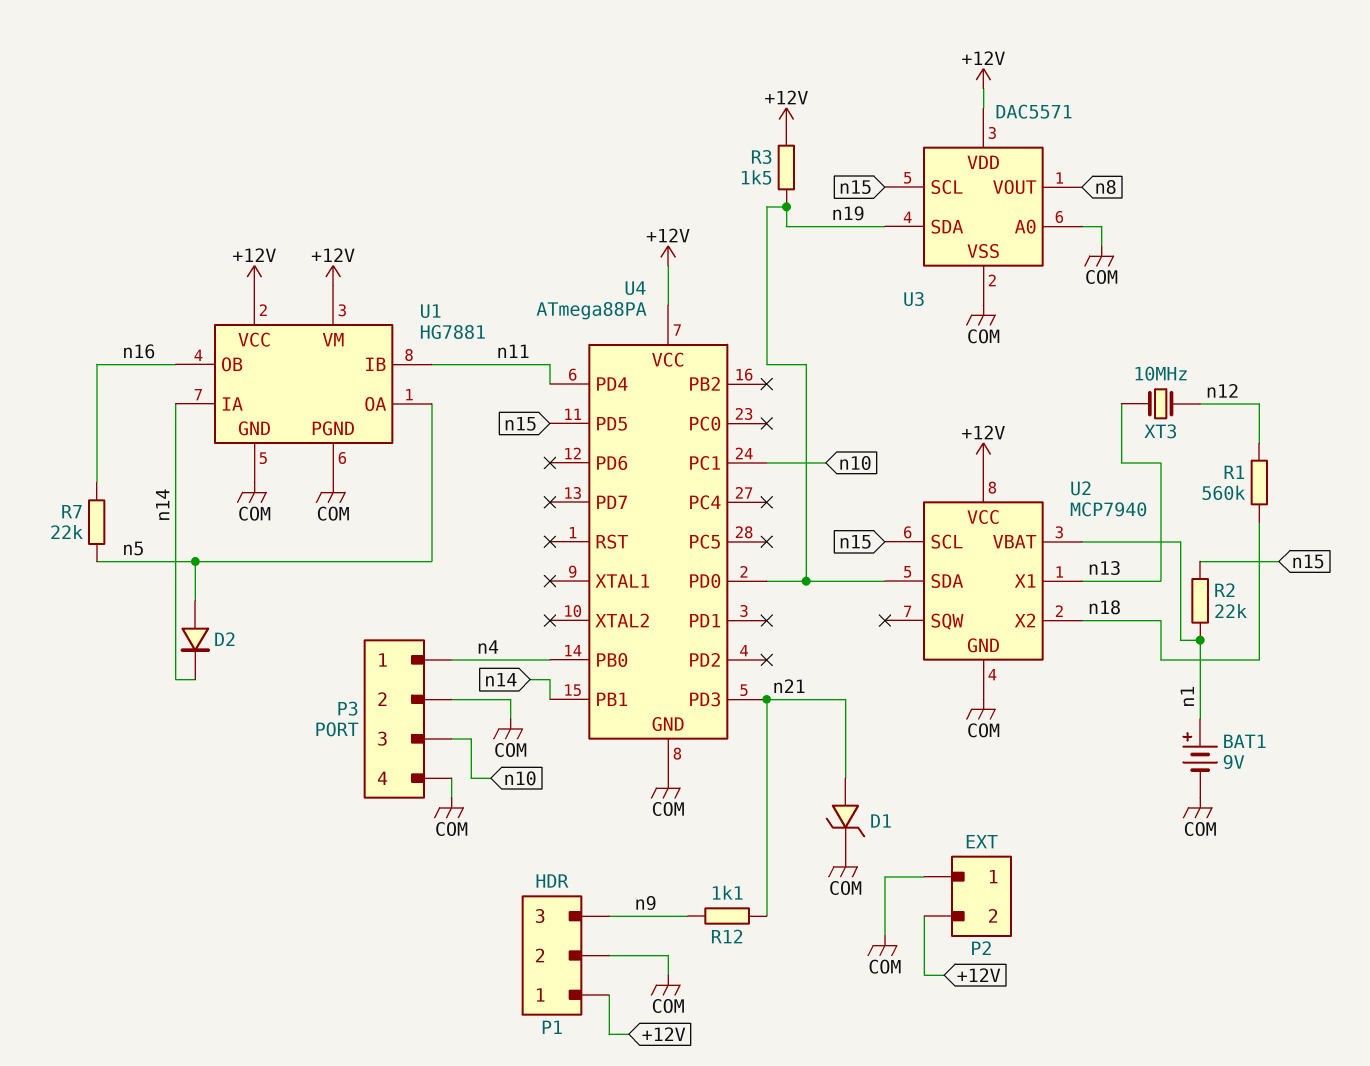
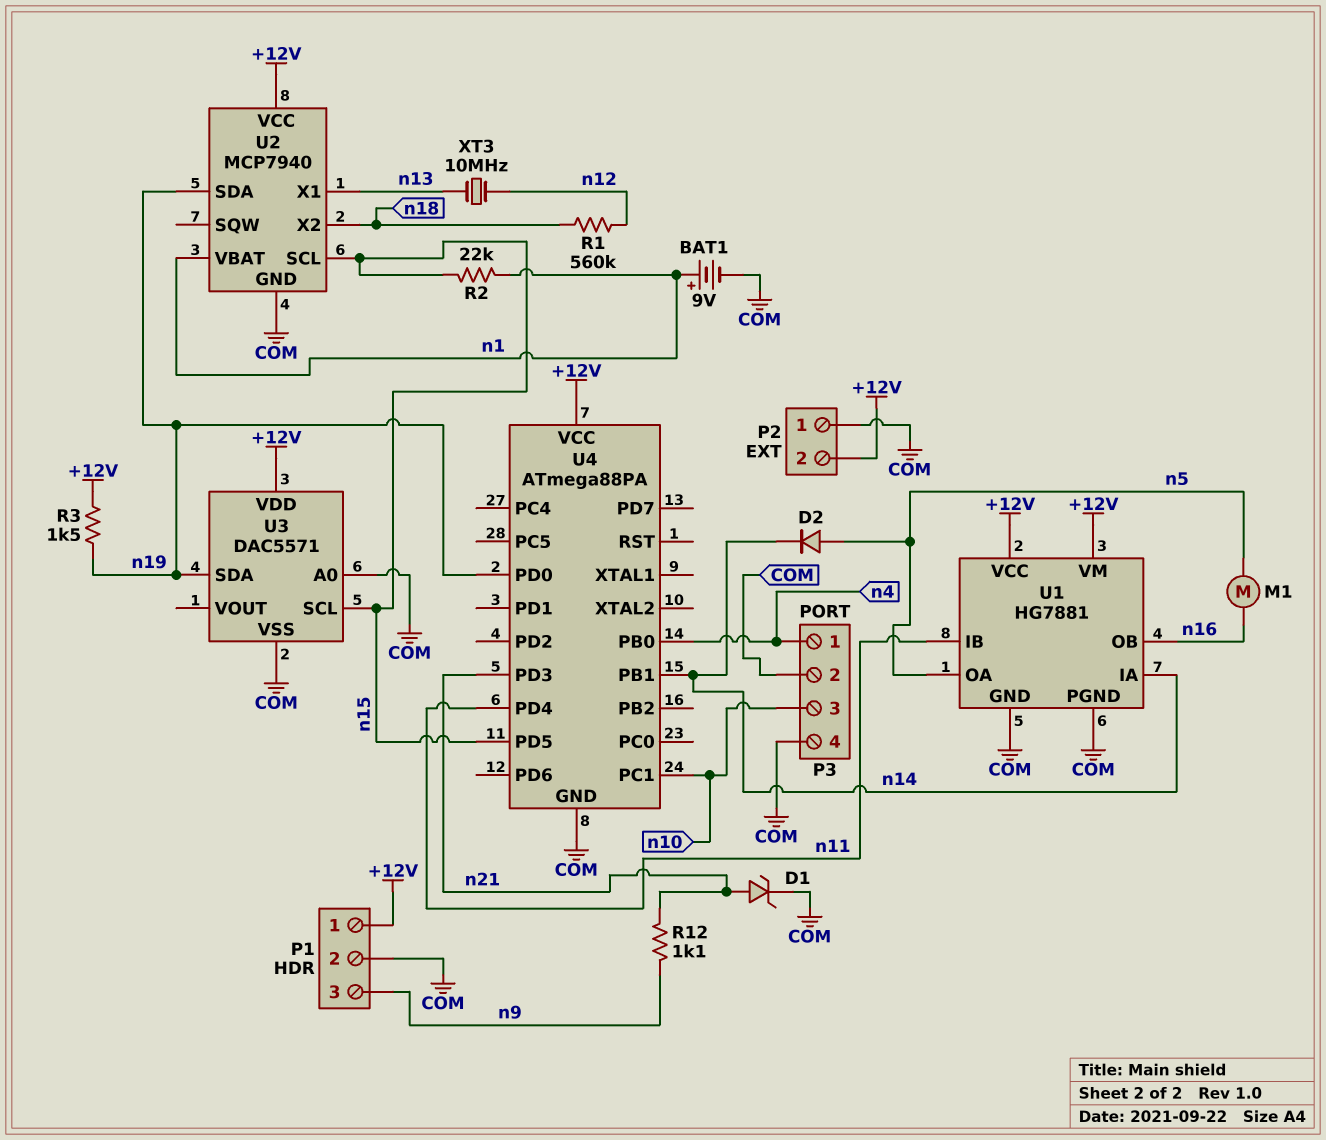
M1: none -> motor (n5, n16)
R7: 22k (n5, n16) -> none
U3 pin VOUT: n8 -> none

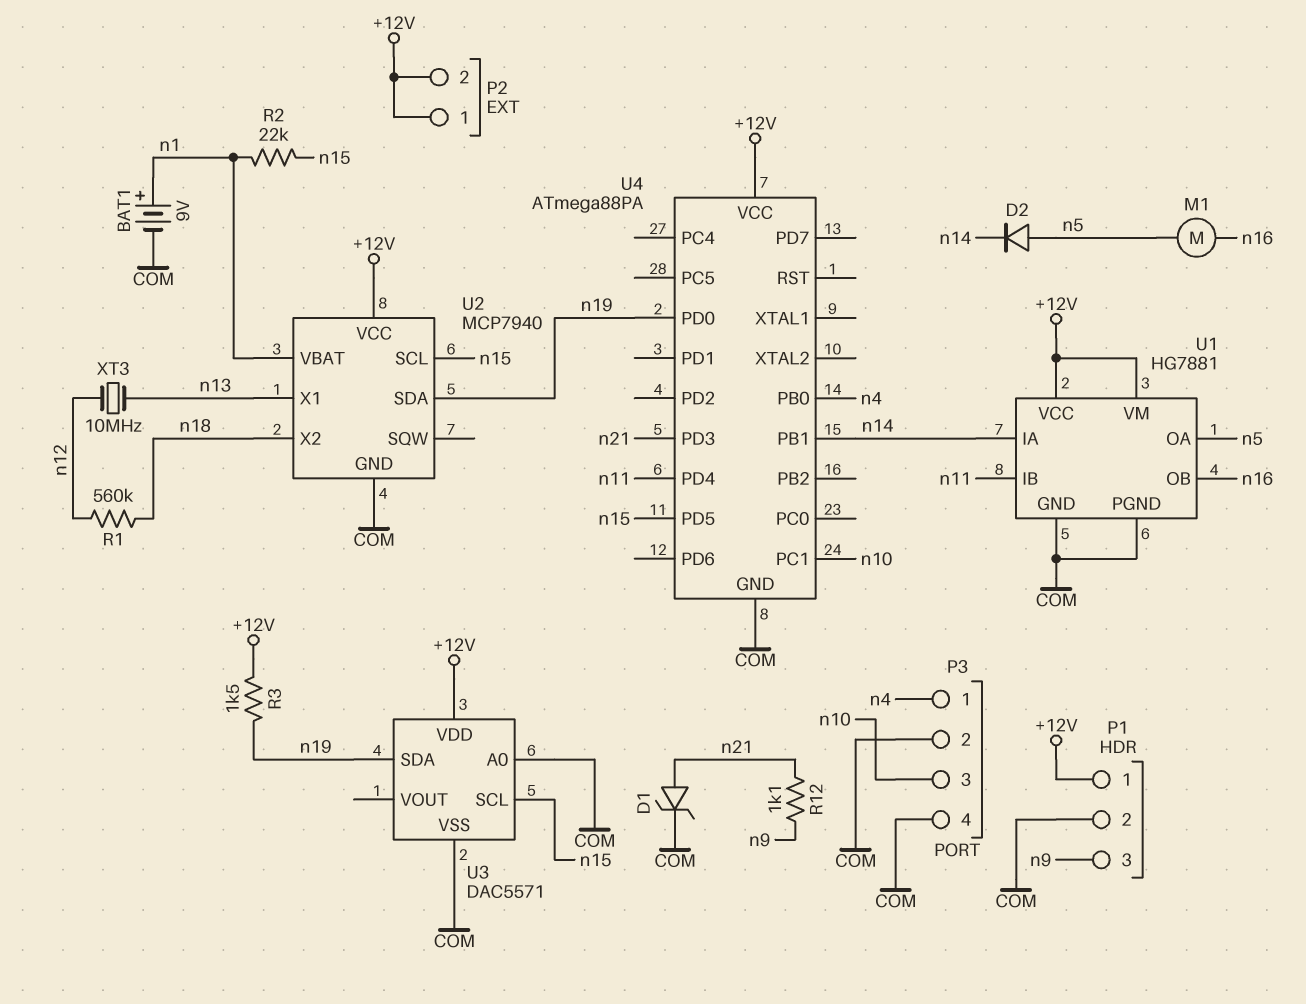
P2 pin 1: COM -> +12V

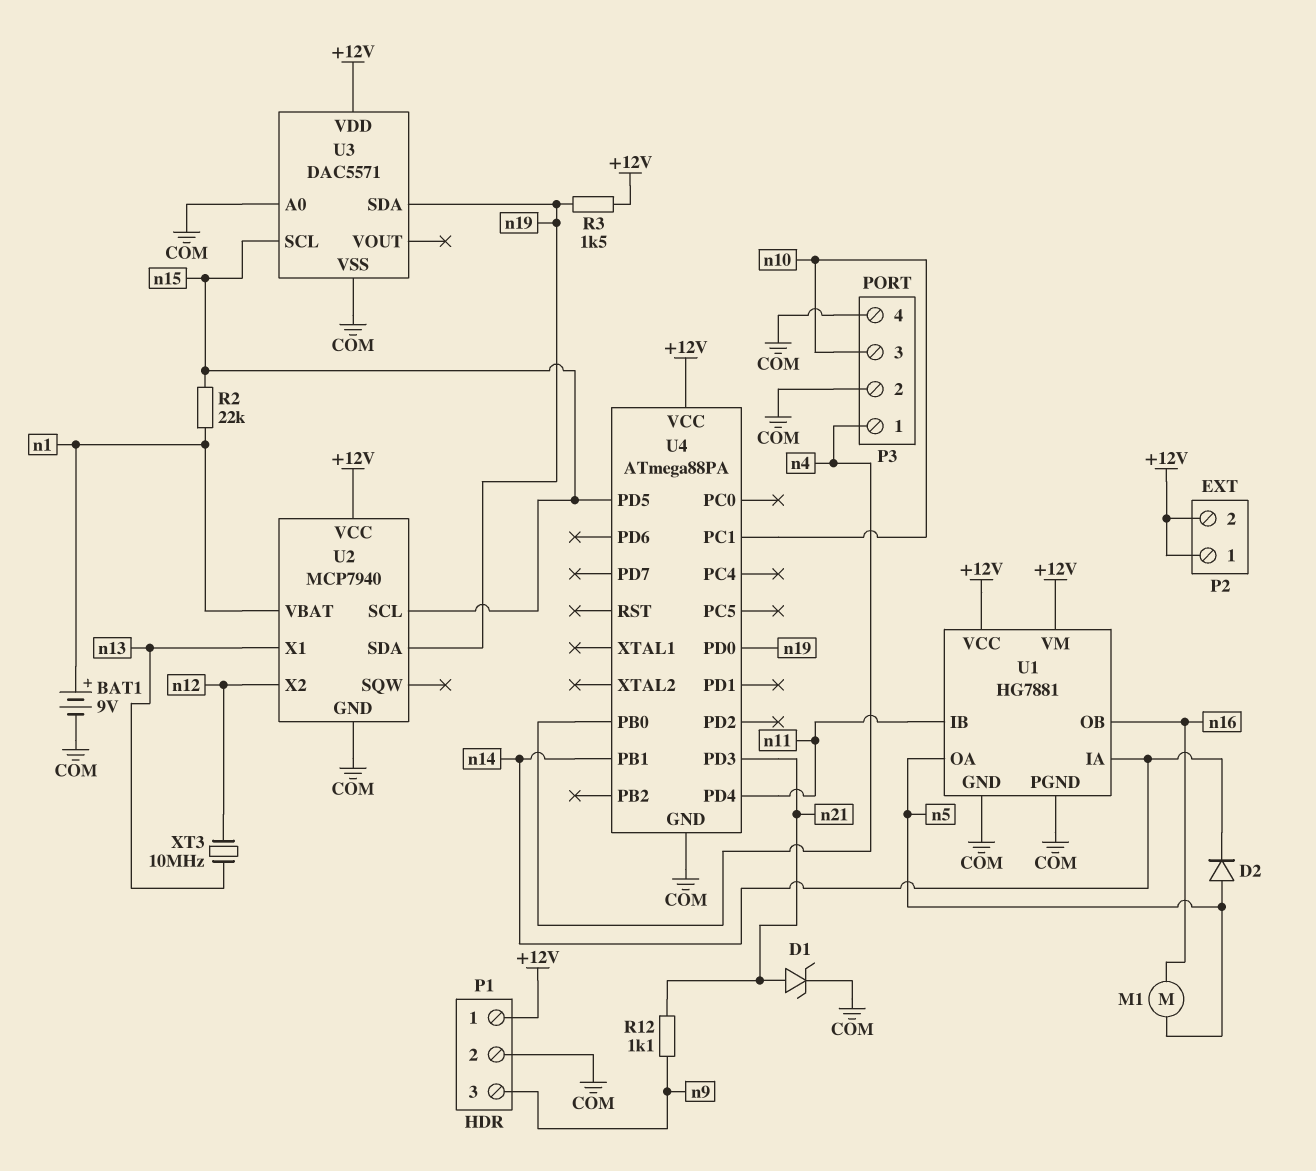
R1: 560k (n12, n18) -> none
U2 pin X2: n18 -> n12

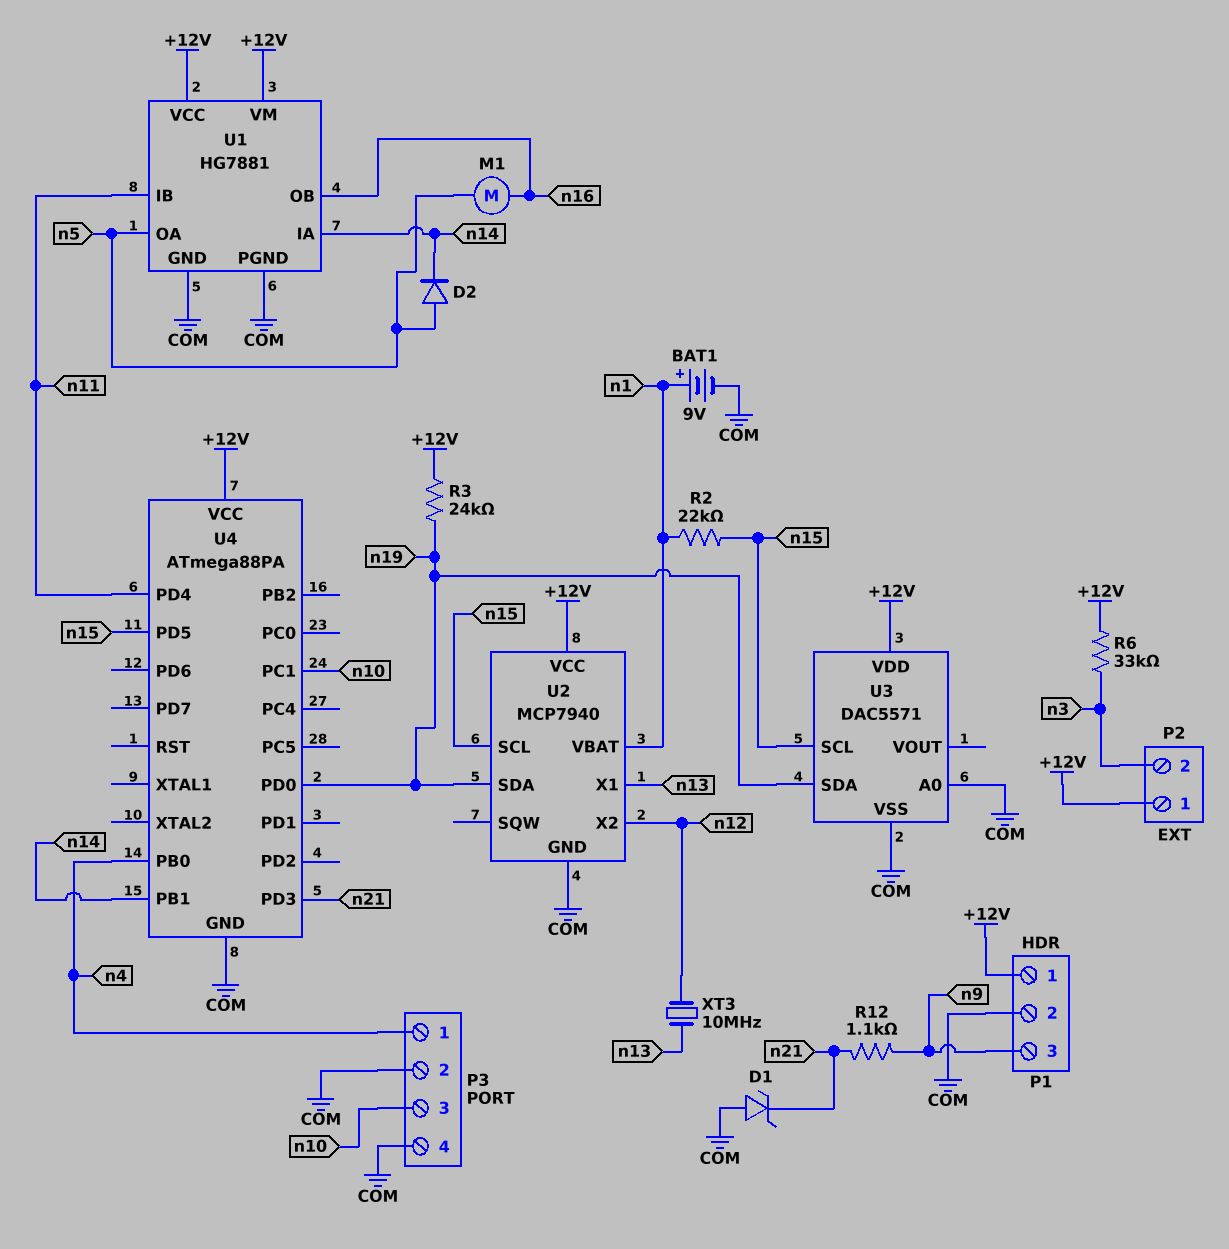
D1: zener (A n21, K COM) -> zener (A COM, K n21)
P2 pin 2: +12V -> n3
R3: 1.5k (+12V, n19) -> 24k (+12V, n19)
R6: none -> 33k (+12V, n3)

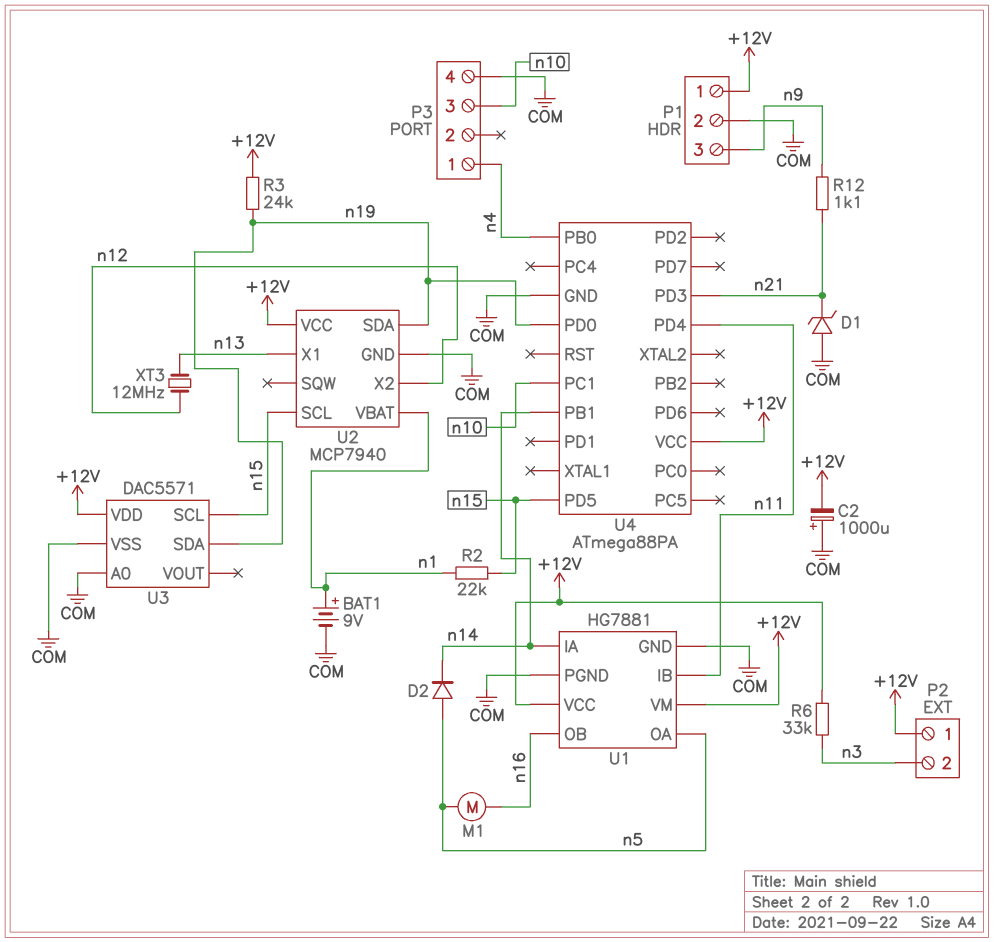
C2: none -> 1000uF (plus COM, minus +12V)
P3 pin 2: COM -> none
XT3: 10MHz (n12, n13) -> 12MHz (n12, n13)

